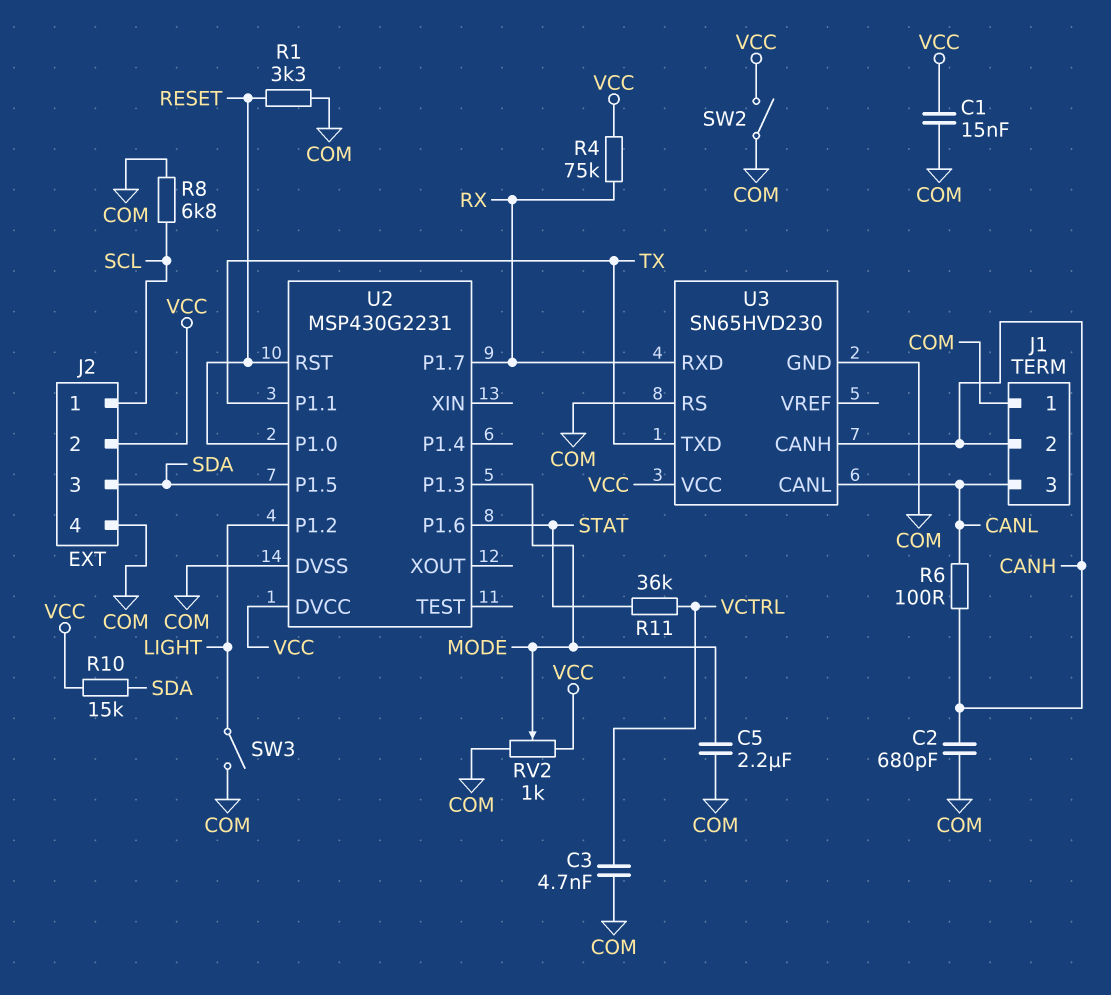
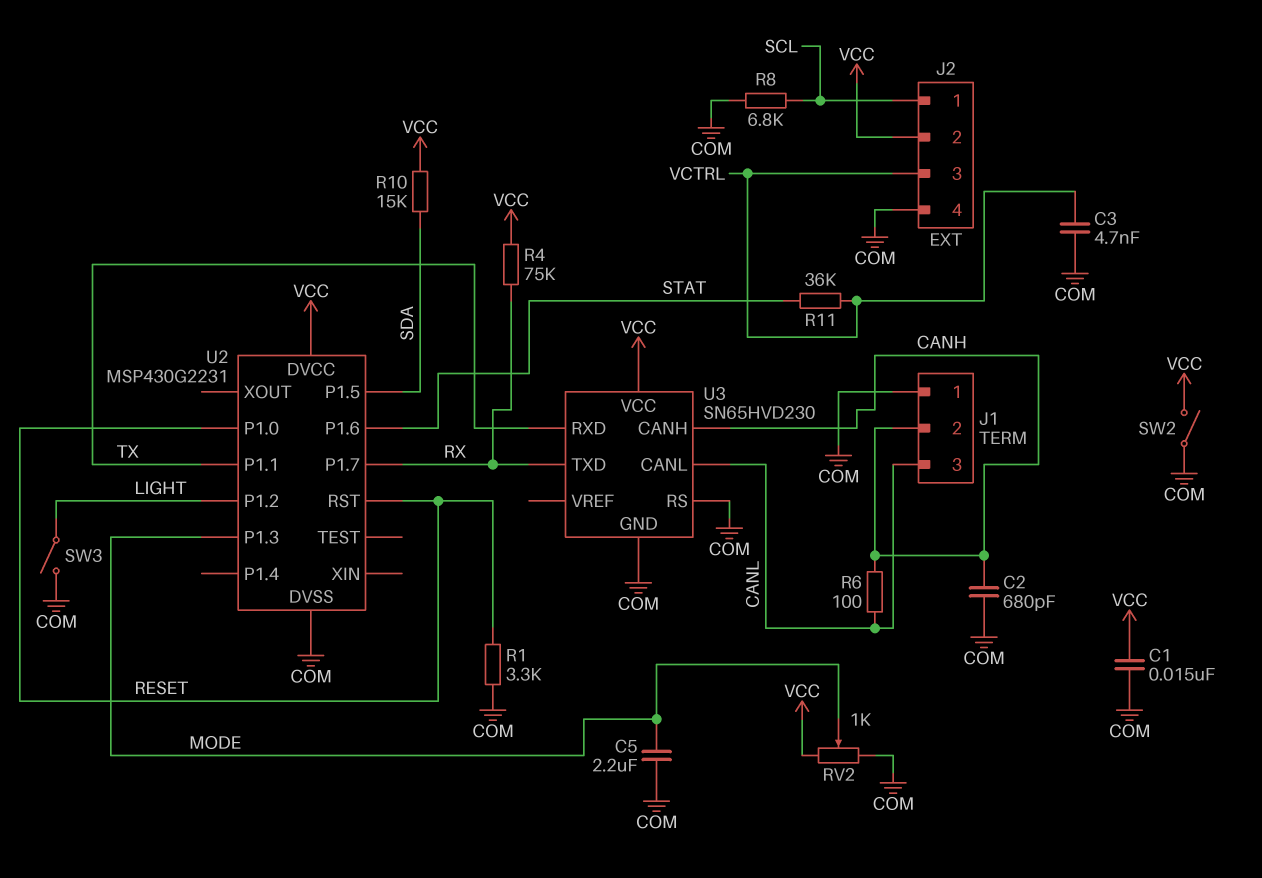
J2 pin 3: SDA -> VCTRL
U3 pin RXD: RX -> TX
U3 pin TXD: TX -> RX

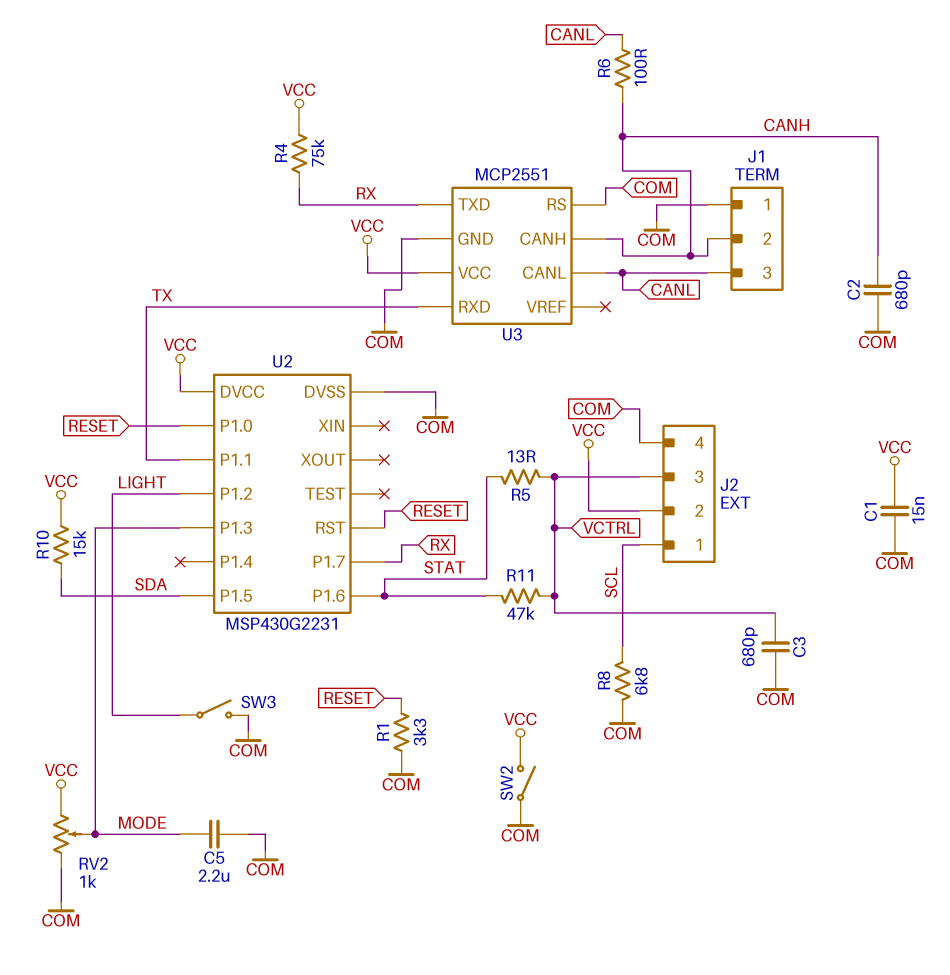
C3: 4.7nF (COM, VCTRL) -> 680pF (COM, VCTRL)
R5: none -> 13 (STAT, VCTRL)
R11: 36k (STAT, VCTRL) -> 47k (STAT, VCTRL)
U3: SN65HVD230 -> MCP2551

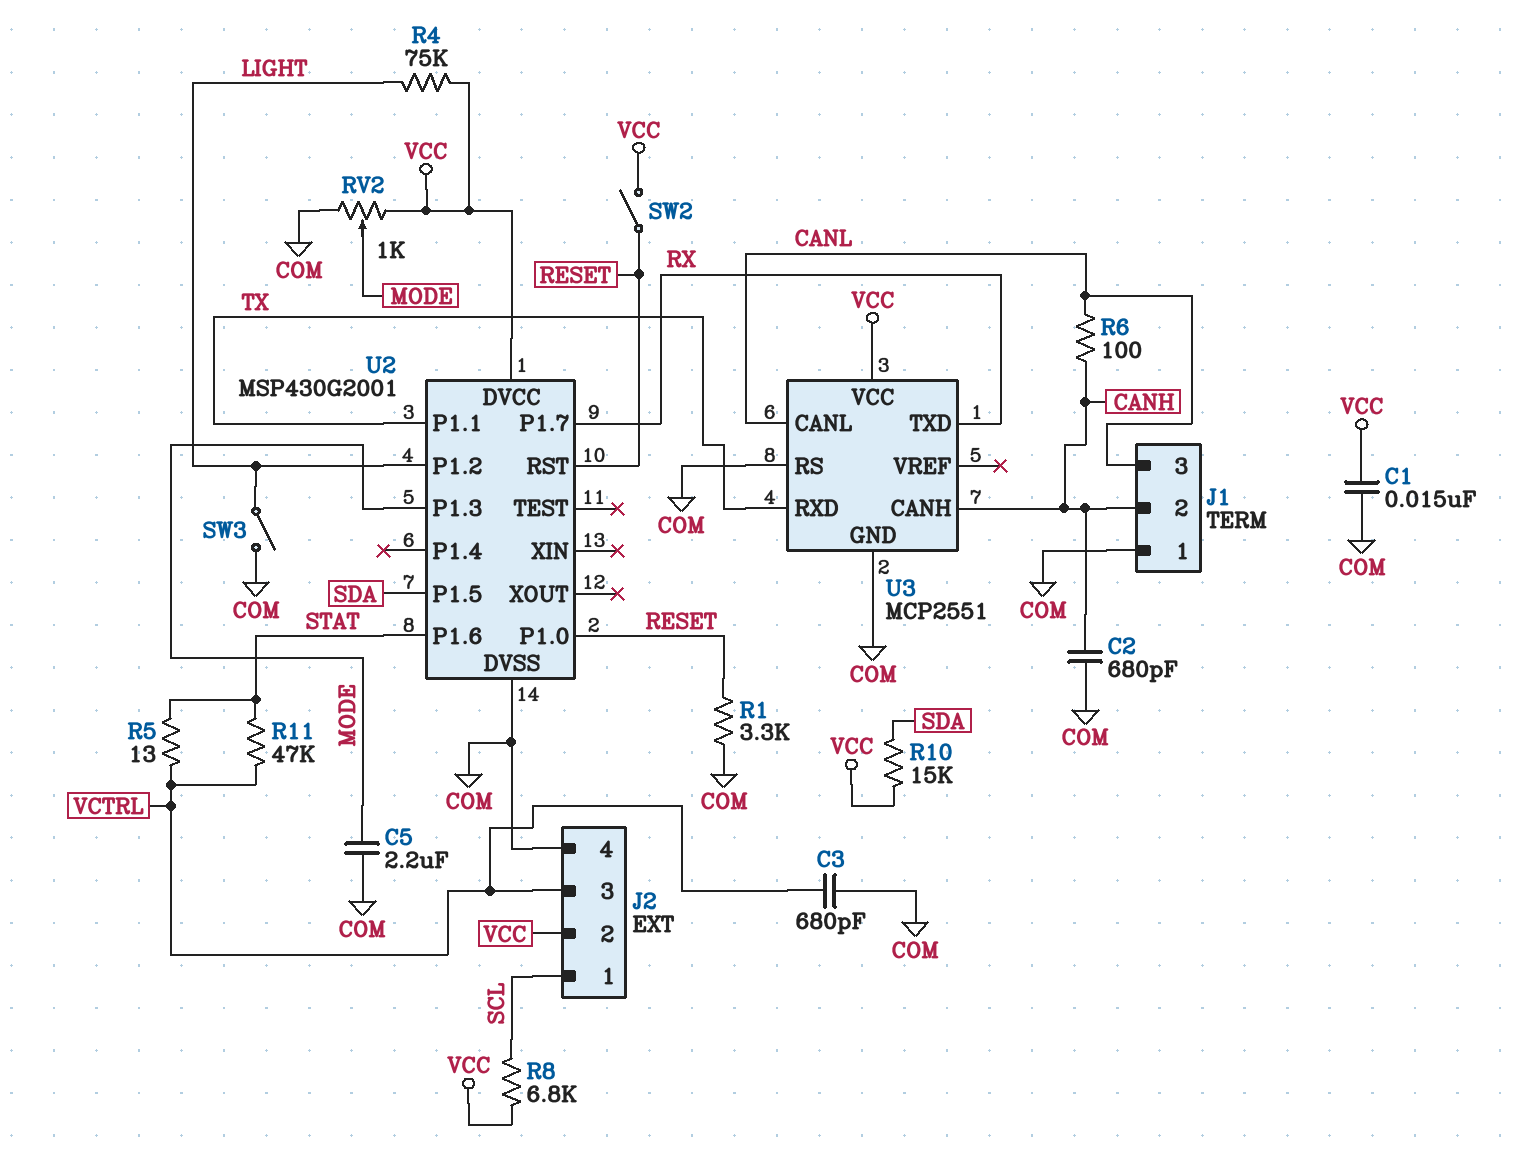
R4: 75k (RX, VCC) -> 75k (LIGHT, VCC)
R8: 6.8k (COM, SCL) -> 6.8k (SCL, VCC)
SW2: switch (COM, VCC) -> switch (RESET, VCC)
U2: MSP430G2231 -> MSP430G2001

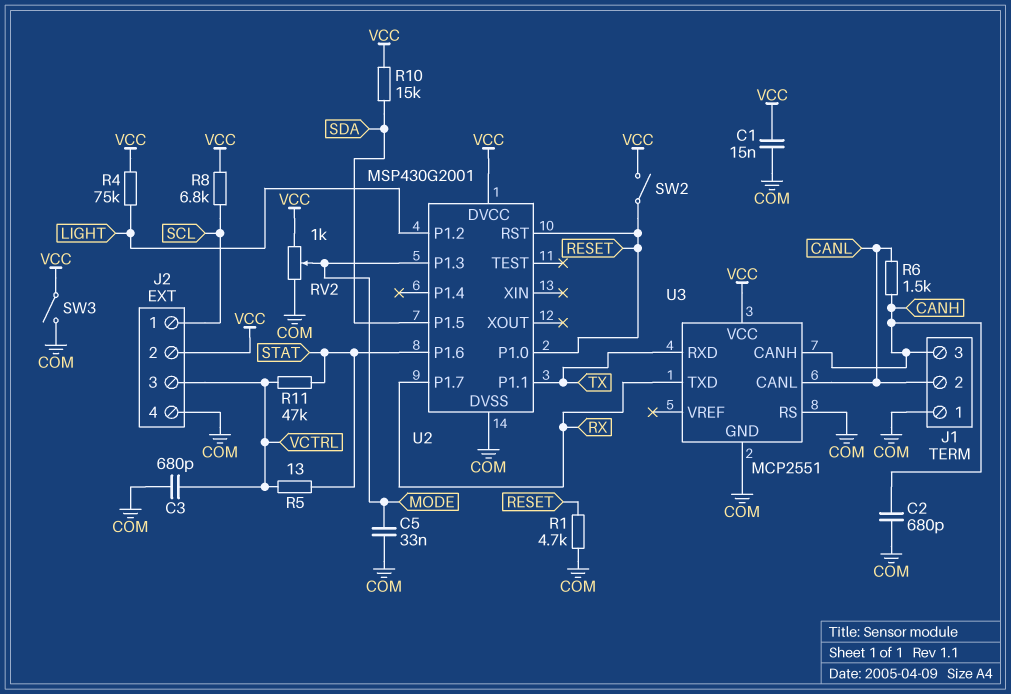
C5: 2.2uF (COM, MODE) -> 33nF (COM, MODE)
J1 pin 2: CANH -> CANL
J1 pin 3: CANL -> CANH
R1: 3.3k (COM, RESET) -> 4.7k (COM, RESET)
R6: 100 (CANH, CANL) -> 1.5k (CANH, CANL)
SW3: switch (COM, LIGHT) -> switch (COM, VCC)

